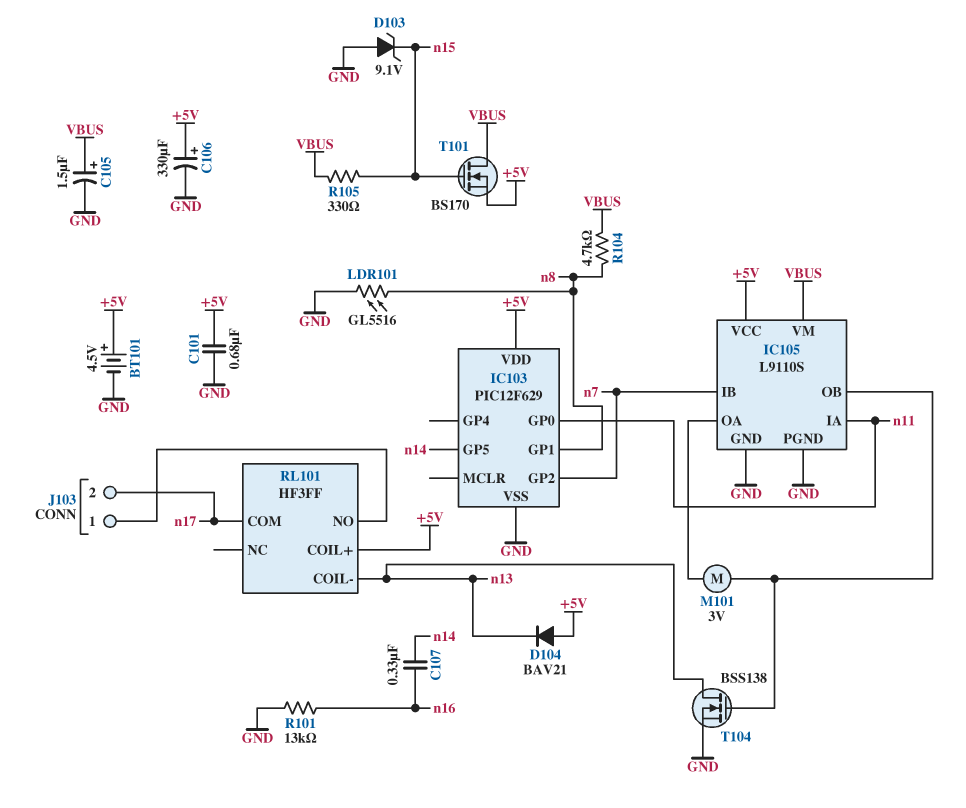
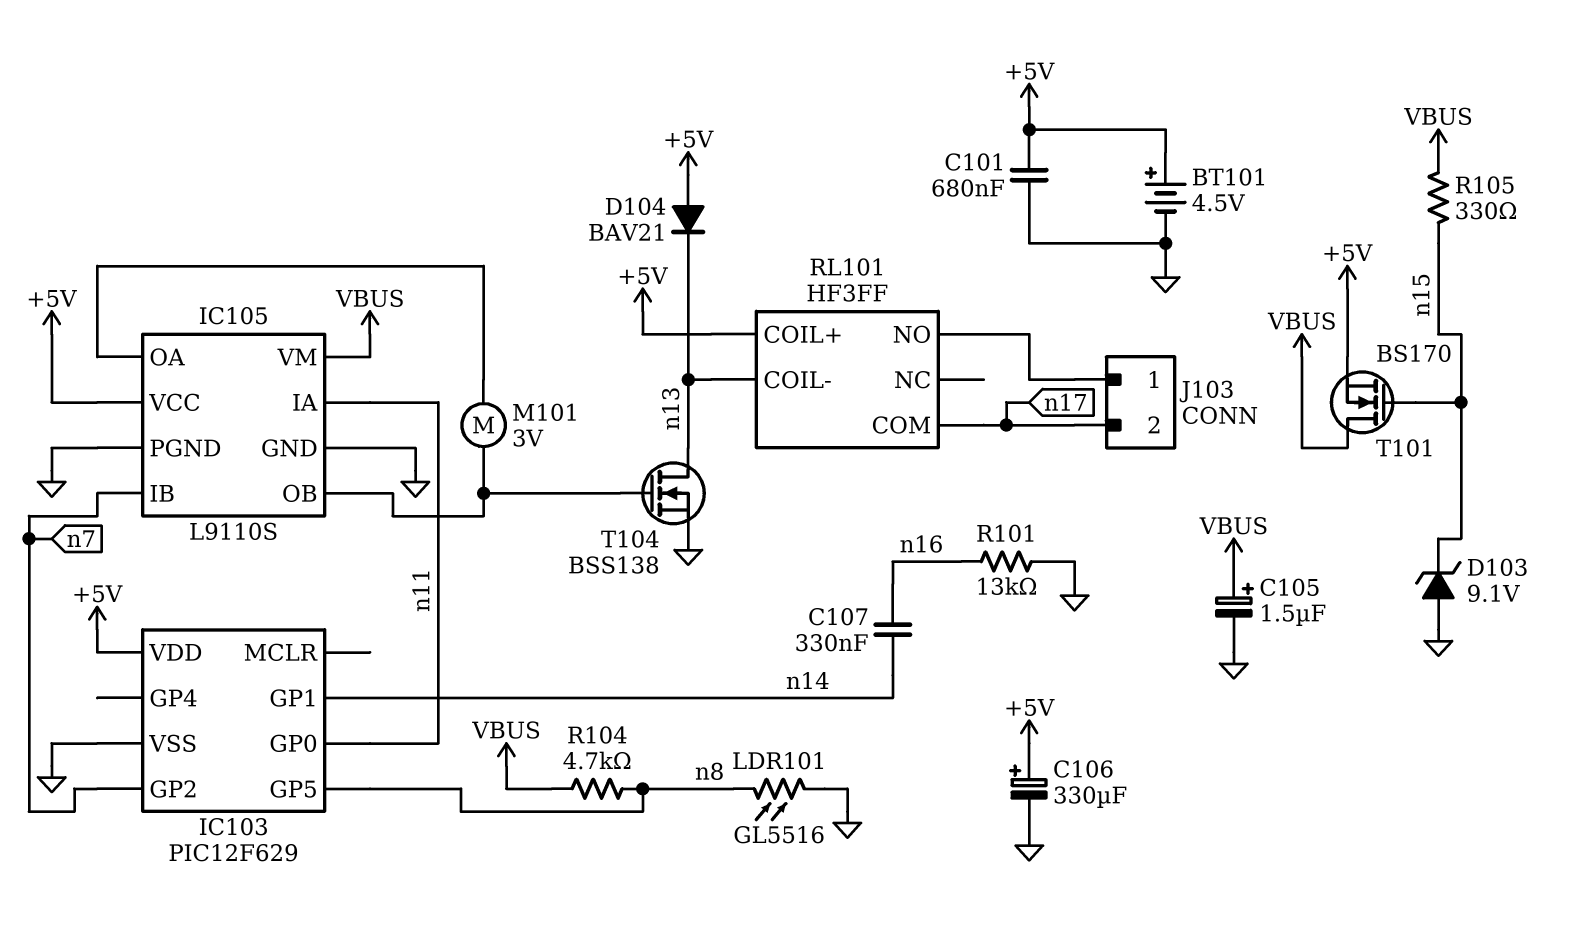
IC103 pin GP1: n8 -> n14
IC103 pin GP5: n14 -> n8

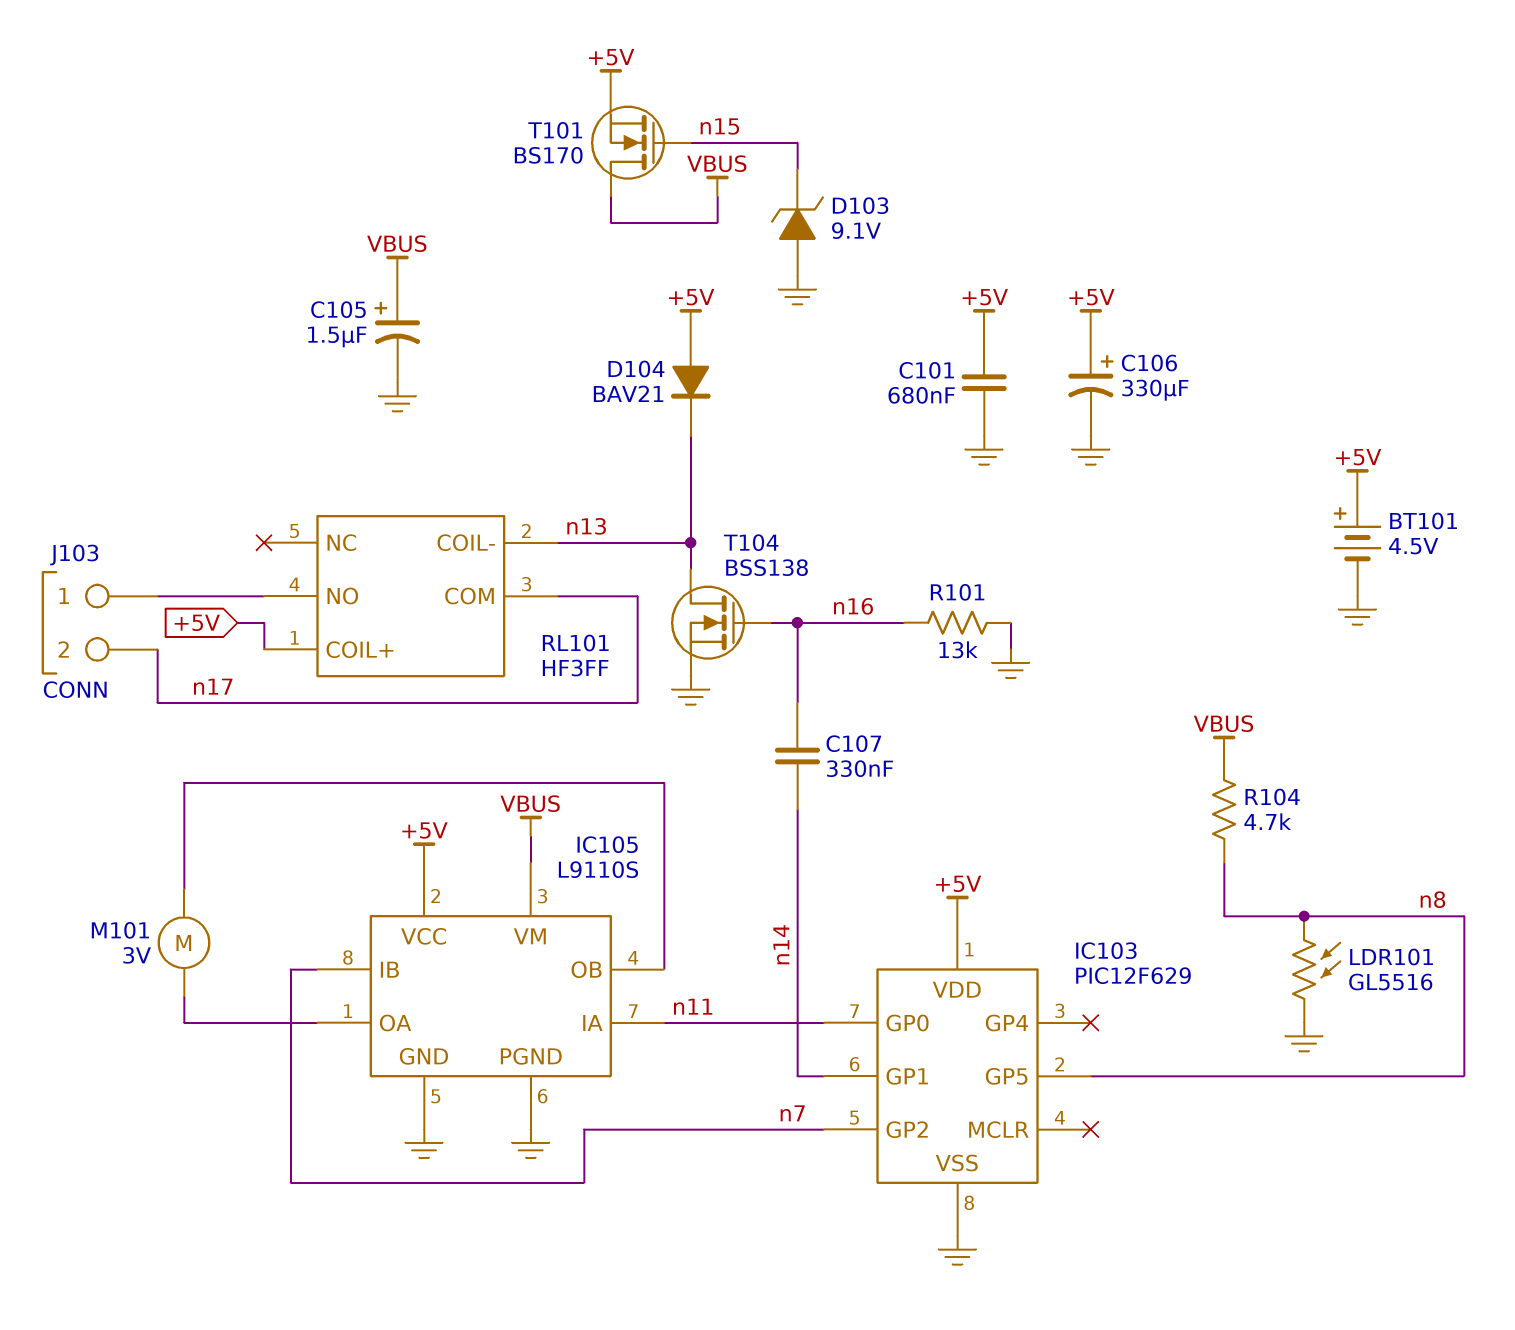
R105: 330 (VBUS, n15) -> none
T104: NMOS BSS138 (G IC105/OB, D n13, S GND) -> NMOS BSS138 (G n16, D n13, S GND)

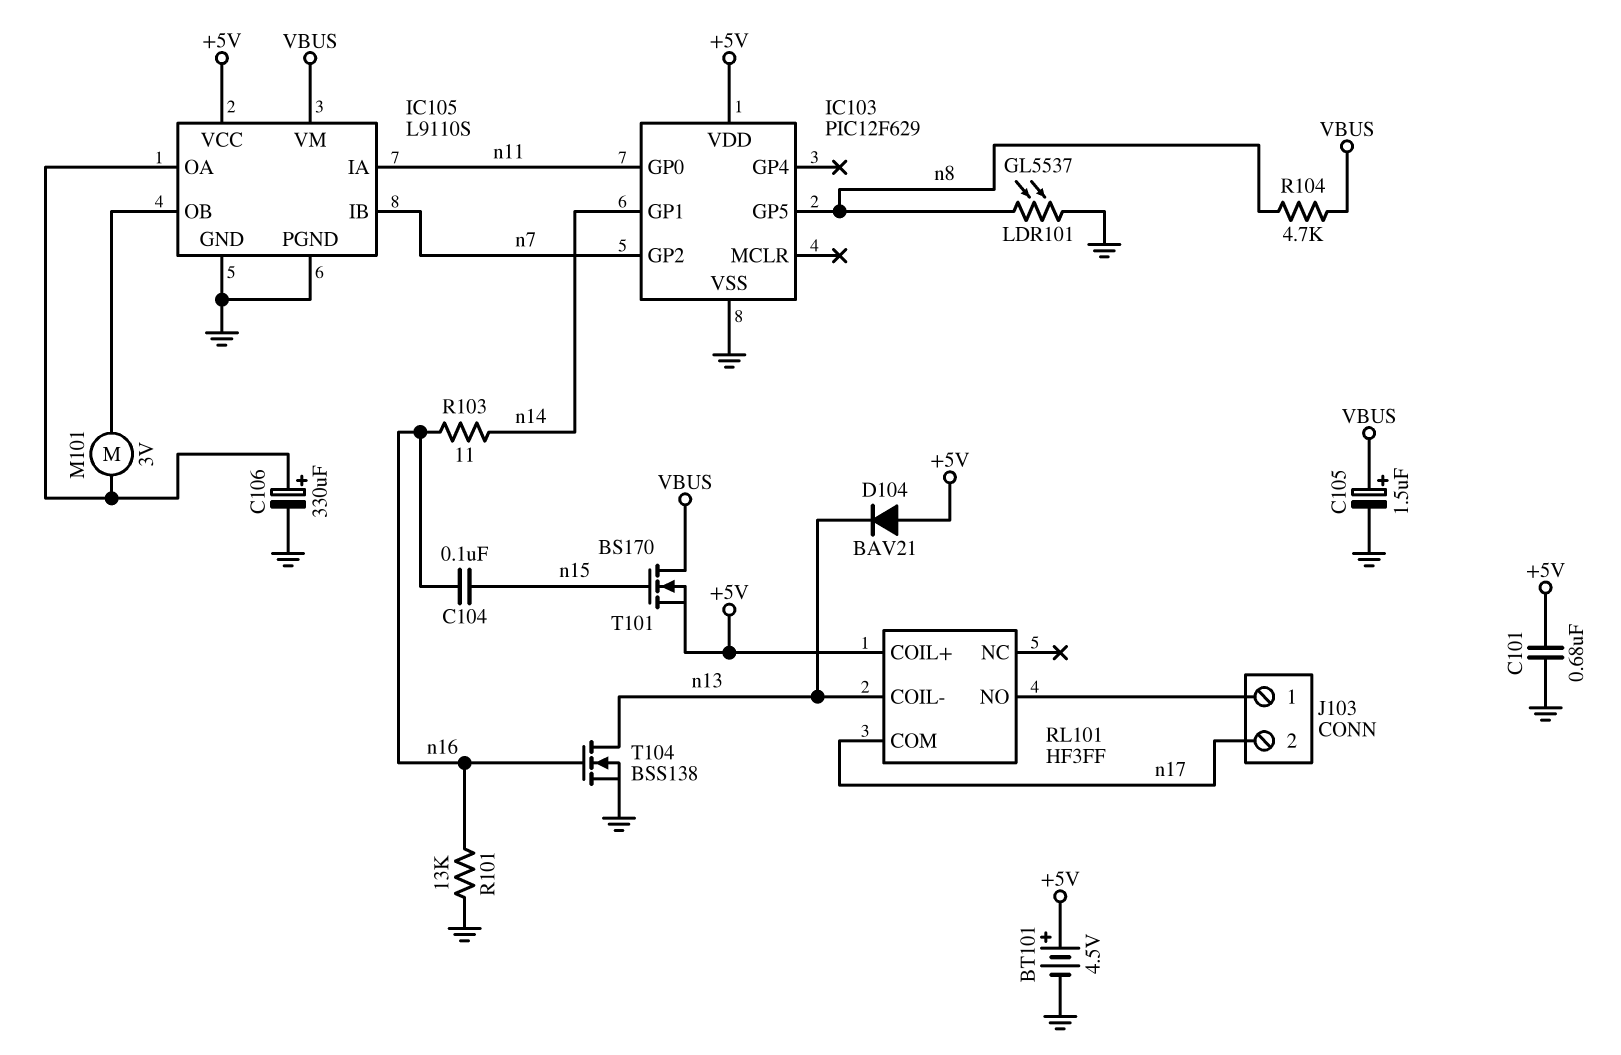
C104: none -> 100nF (n15, n16)
C106: 330uF (plus +5V, minus GND) -> 330uF (plus IC105/OA, minus GND)
C107: 330nF (n14, n16) -> none
D103: zener 9.1V (A GND, K n15) -> none
LDR101: GL5516 (GND, n8) -> GL5537 (GND, n8)
R103: none -> 11 (n14, n16)

